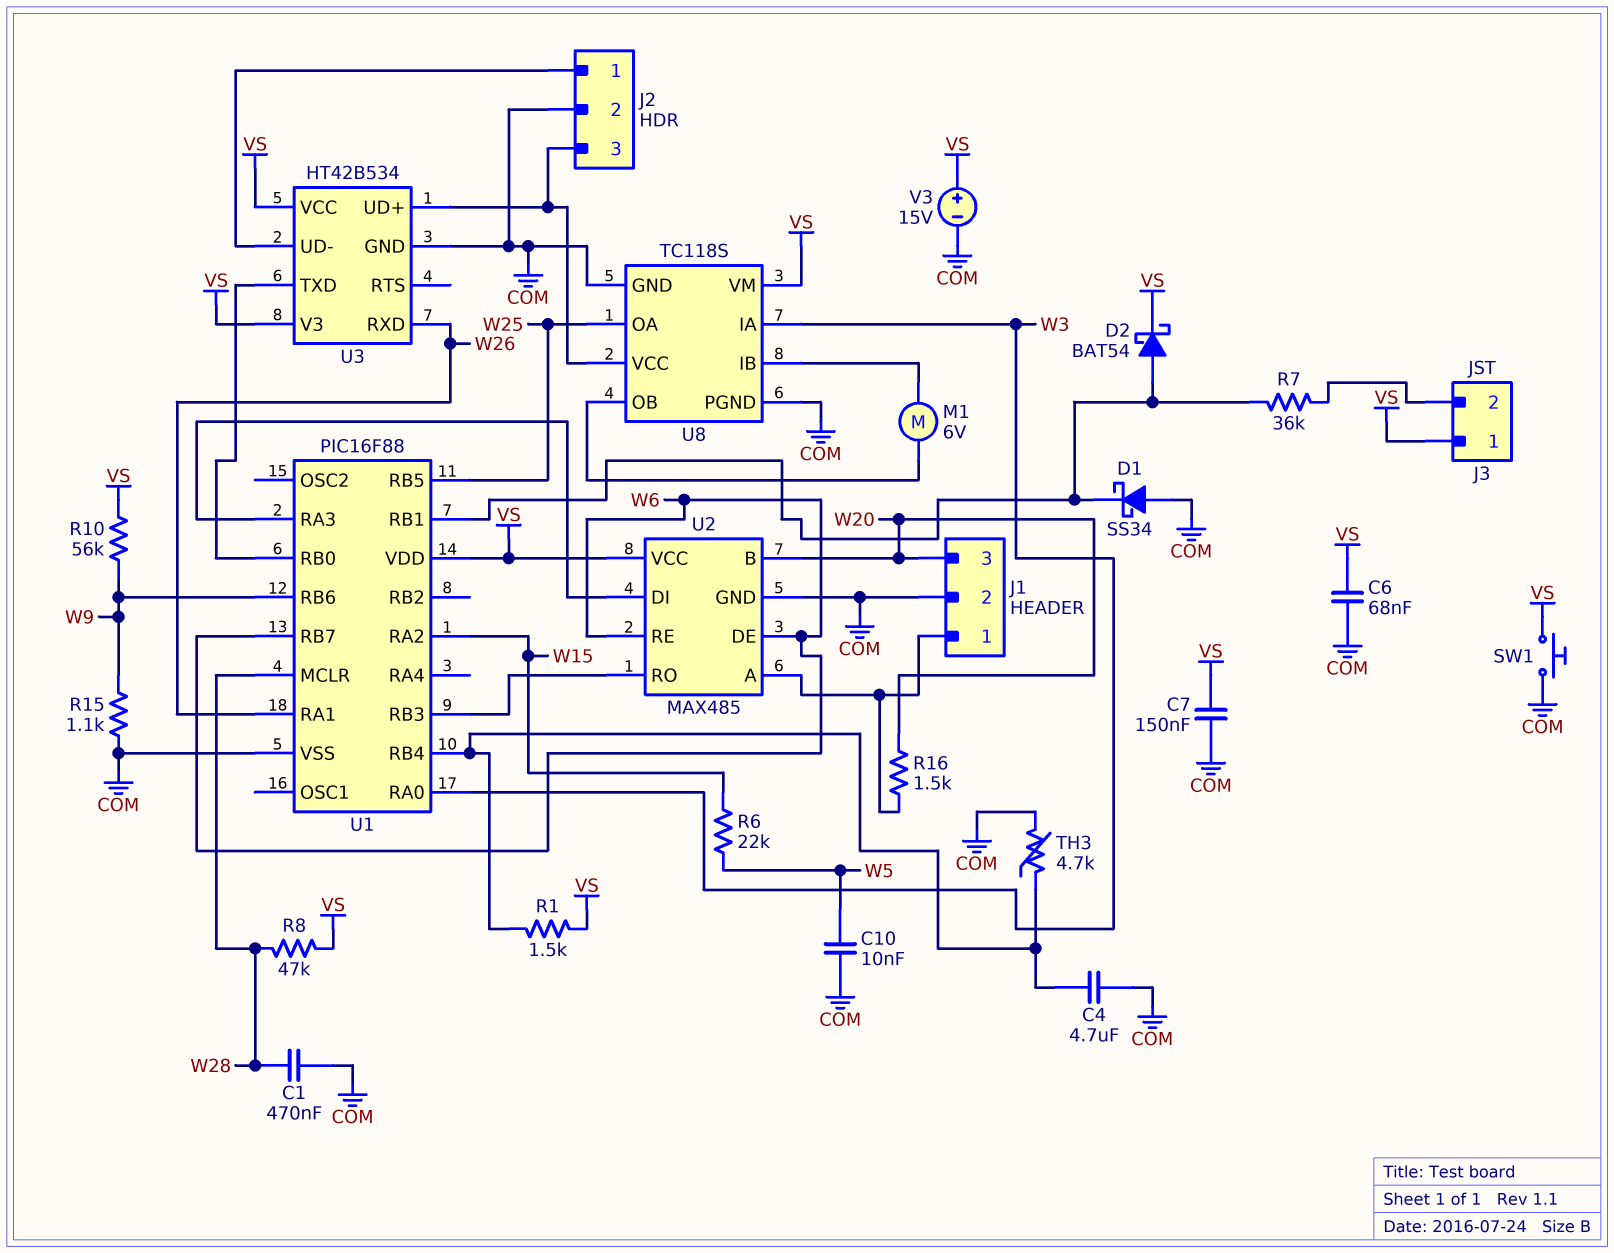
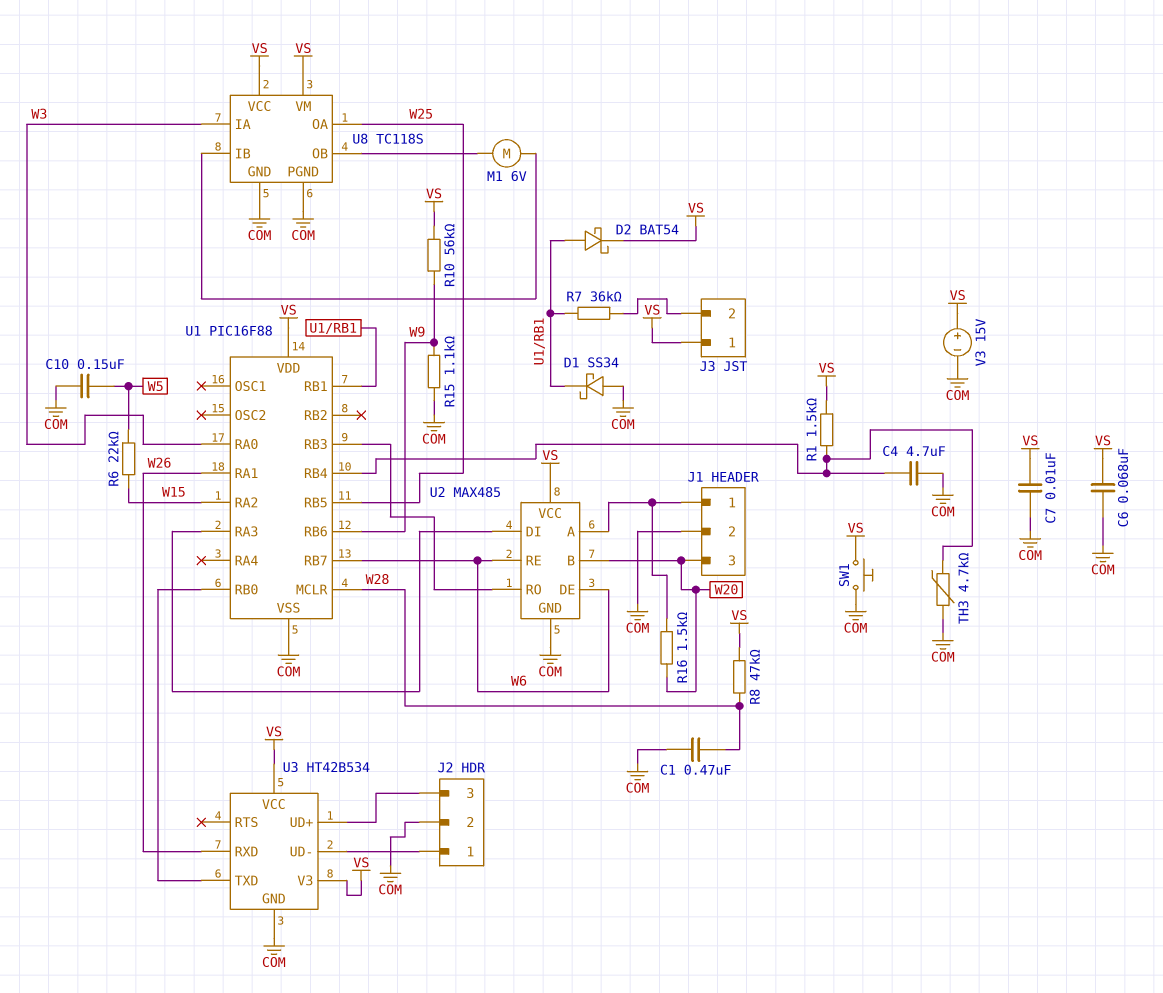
C7: 150nF (COM, VS) -> 10nF (COM, VS)
C10: 10nF (COM, W5) -> 150nF (COM, W5)
U8 pin VCC: J2/3 -> VS

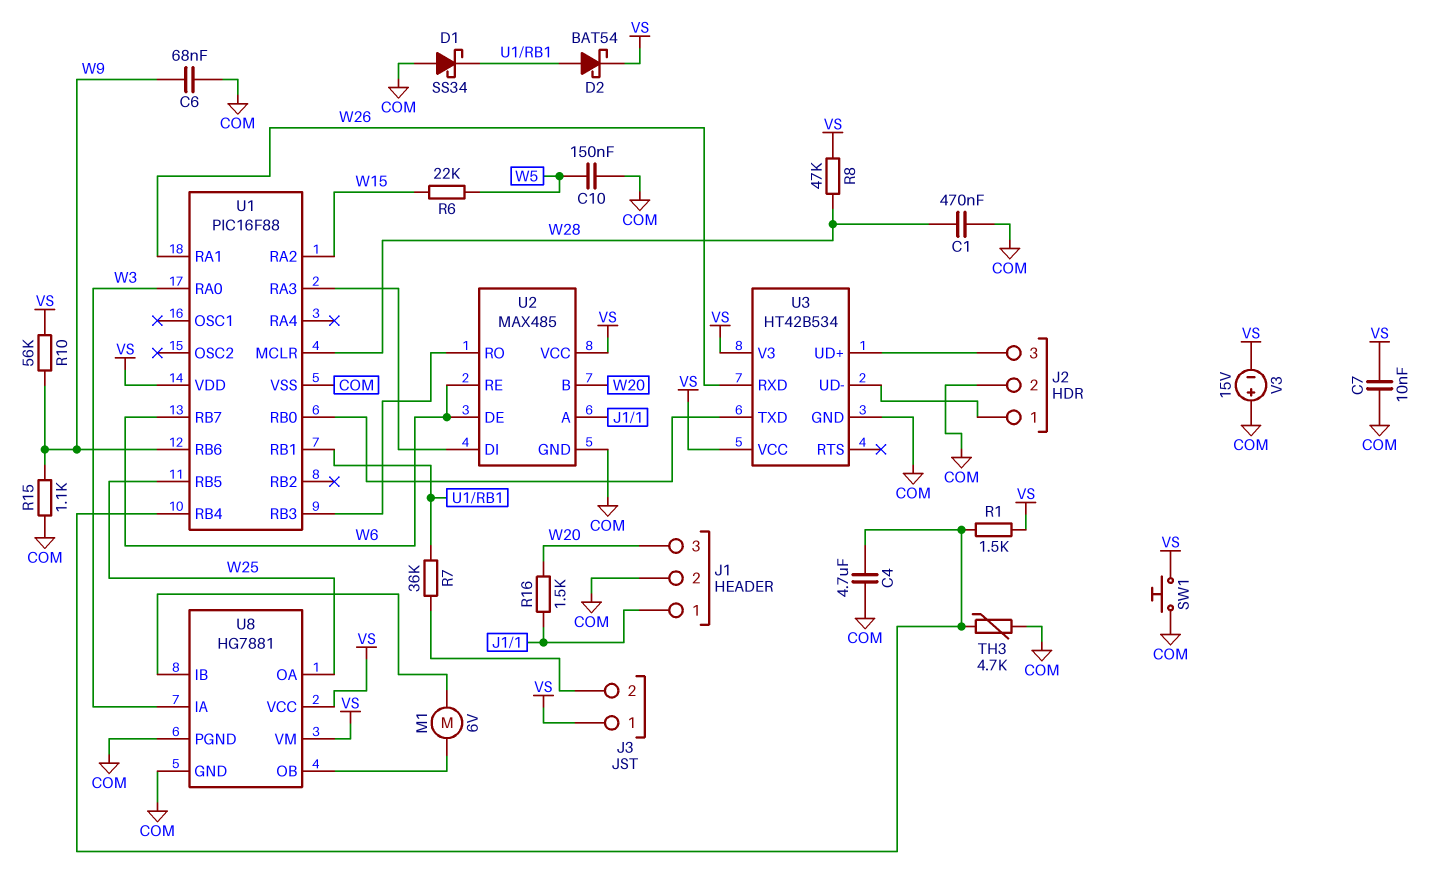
C6: 68nF (COM, VS) -> 68nF (COM, W9)
U8: TC118S -> HG7881
V3: 15V (plus VS, minus COM) -> 15V (plus COM, minus VS)

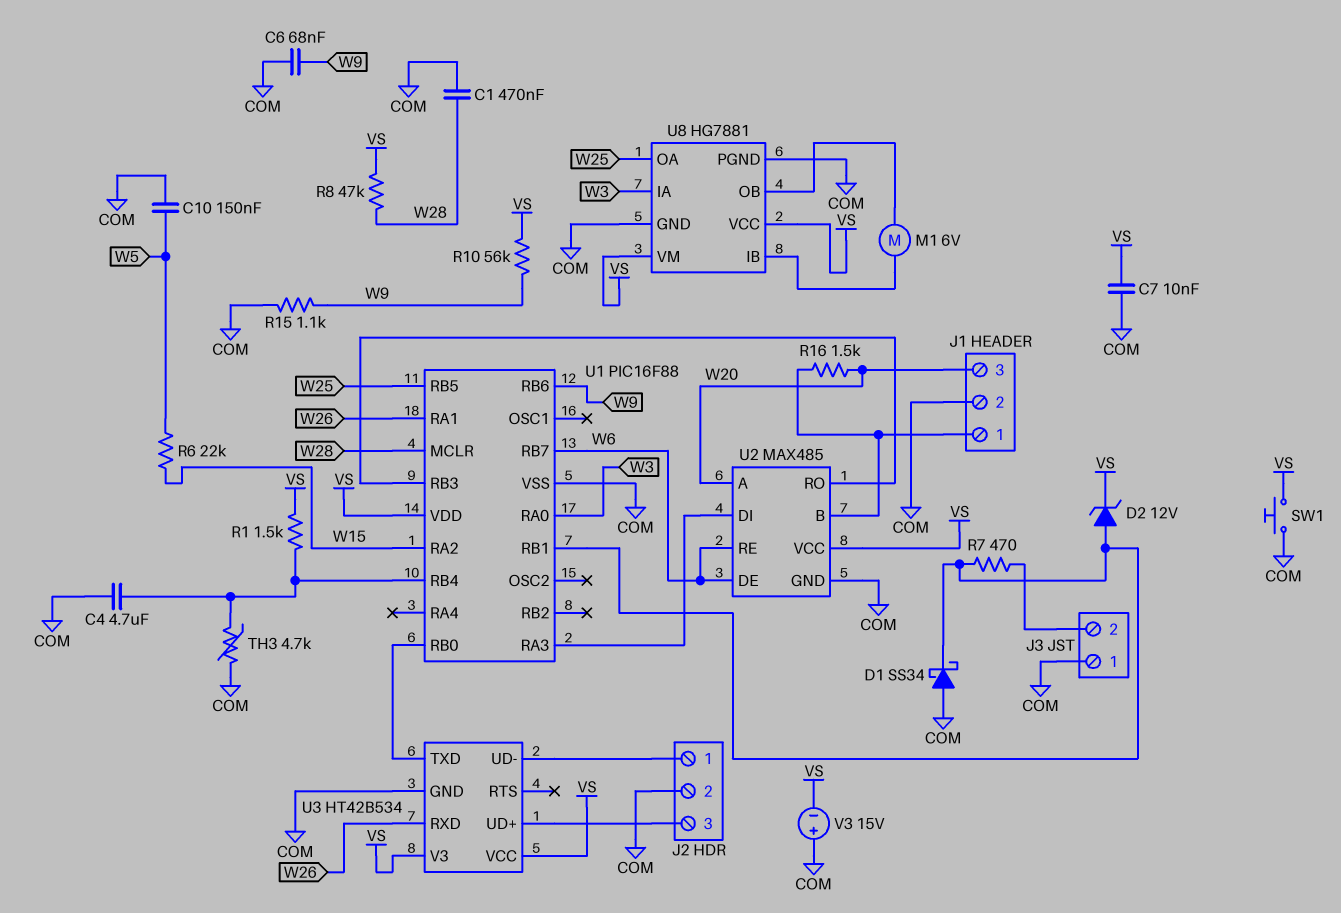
D2: schottky BAT54 (A U1/RB1, K VS) -> zener 12V (A U1/RB1, K VS)
J3 pin 1: VS -> COM
R7: 36k (J3/2, U1/RB1) -> 470 (J3/2, U1/RB1)
U2 pin A: J1/1 -> W20
U2 pin B: W20 -> J1/1

